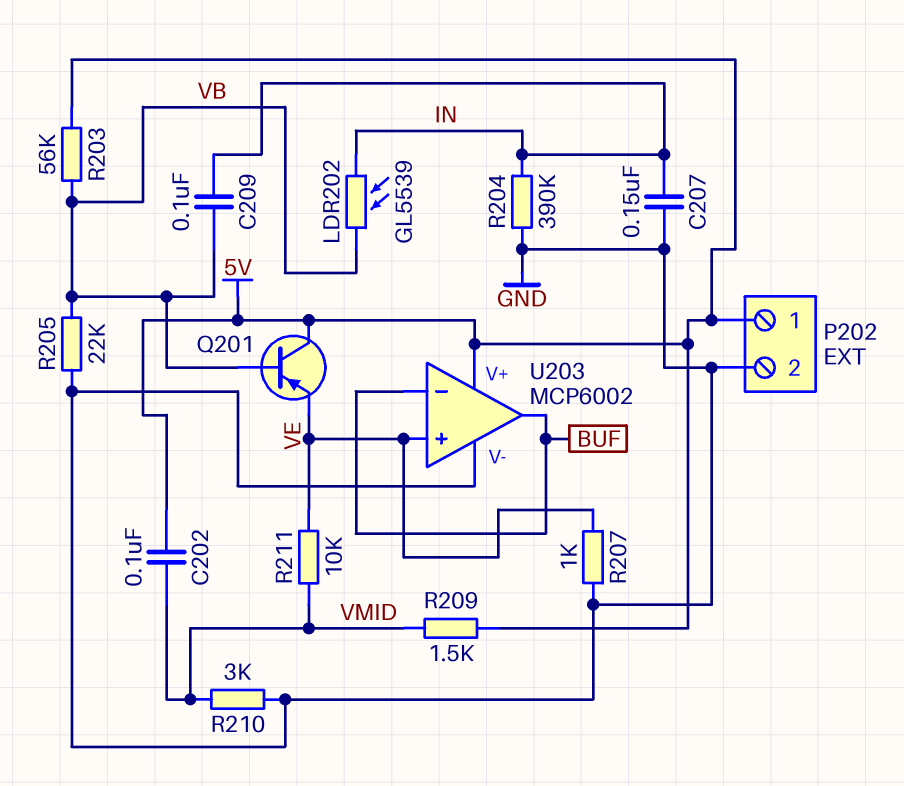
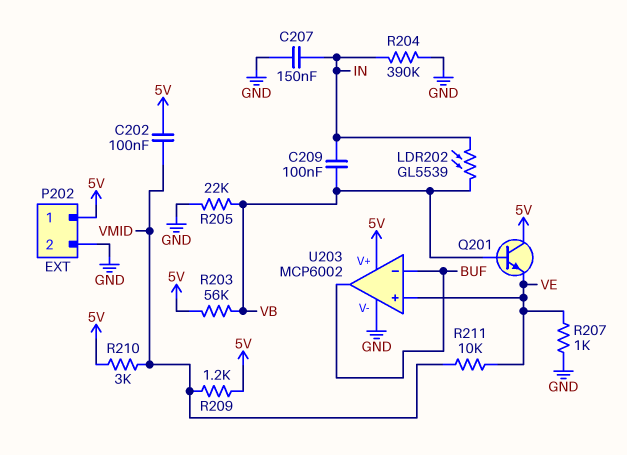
Q201: PNP (B VB, C 5V, E VE) -> NPN (B VB, C 5V, E VE)
R209: 1.5k (5V, VMID) -> 1.2k (5V, VMID)
R210: 3k (GND, VMID) -> 3k (5V, VMID)

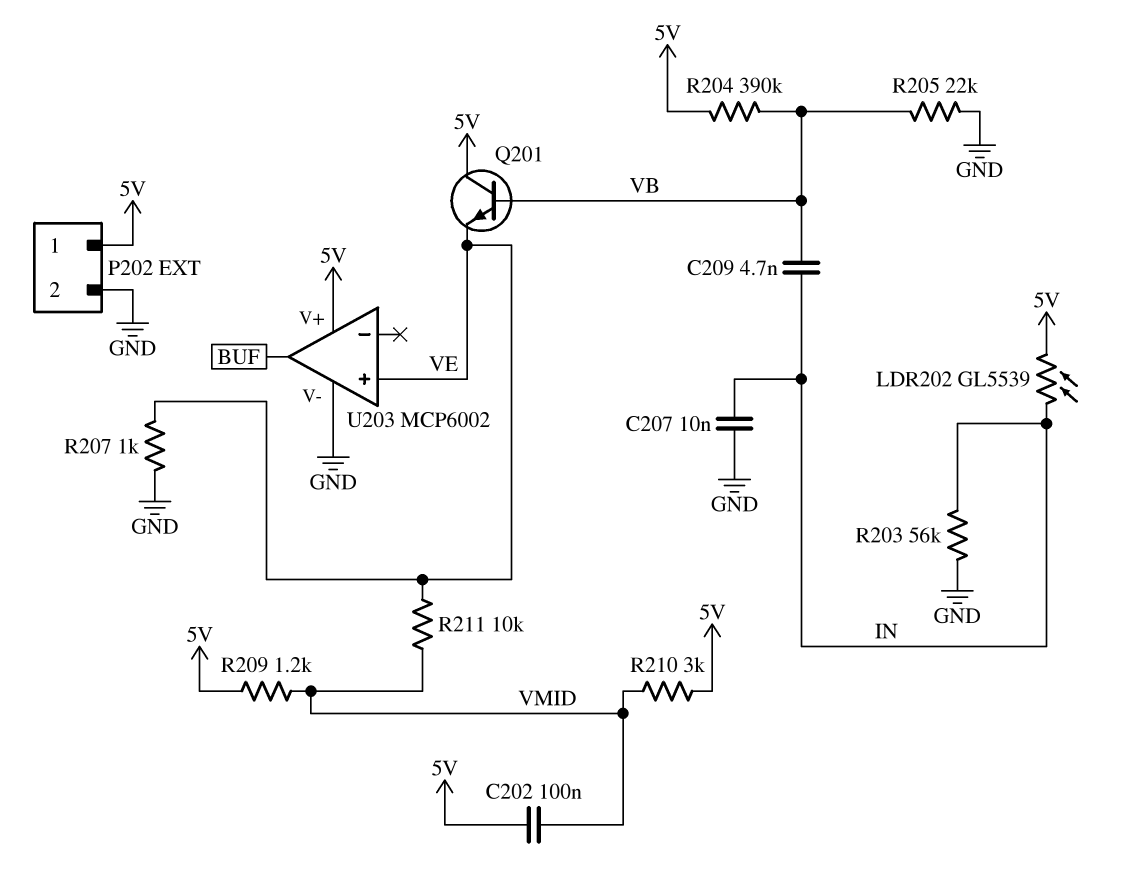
C207: 150nF (GND, IN) -> 10nF (GND, IN)
C209: 100nF (IN, VB) -> 4.7nF (IN, VB)
LDR202: GL5539 (IN, VB) -> GL5539 (5V, IN)
R203: 56k (5V, VB) -> 56k (GND, IN)
R204: 390k (GND, IN) -> 390k (5V, VB)
U203 pin in-: BUF -> none

